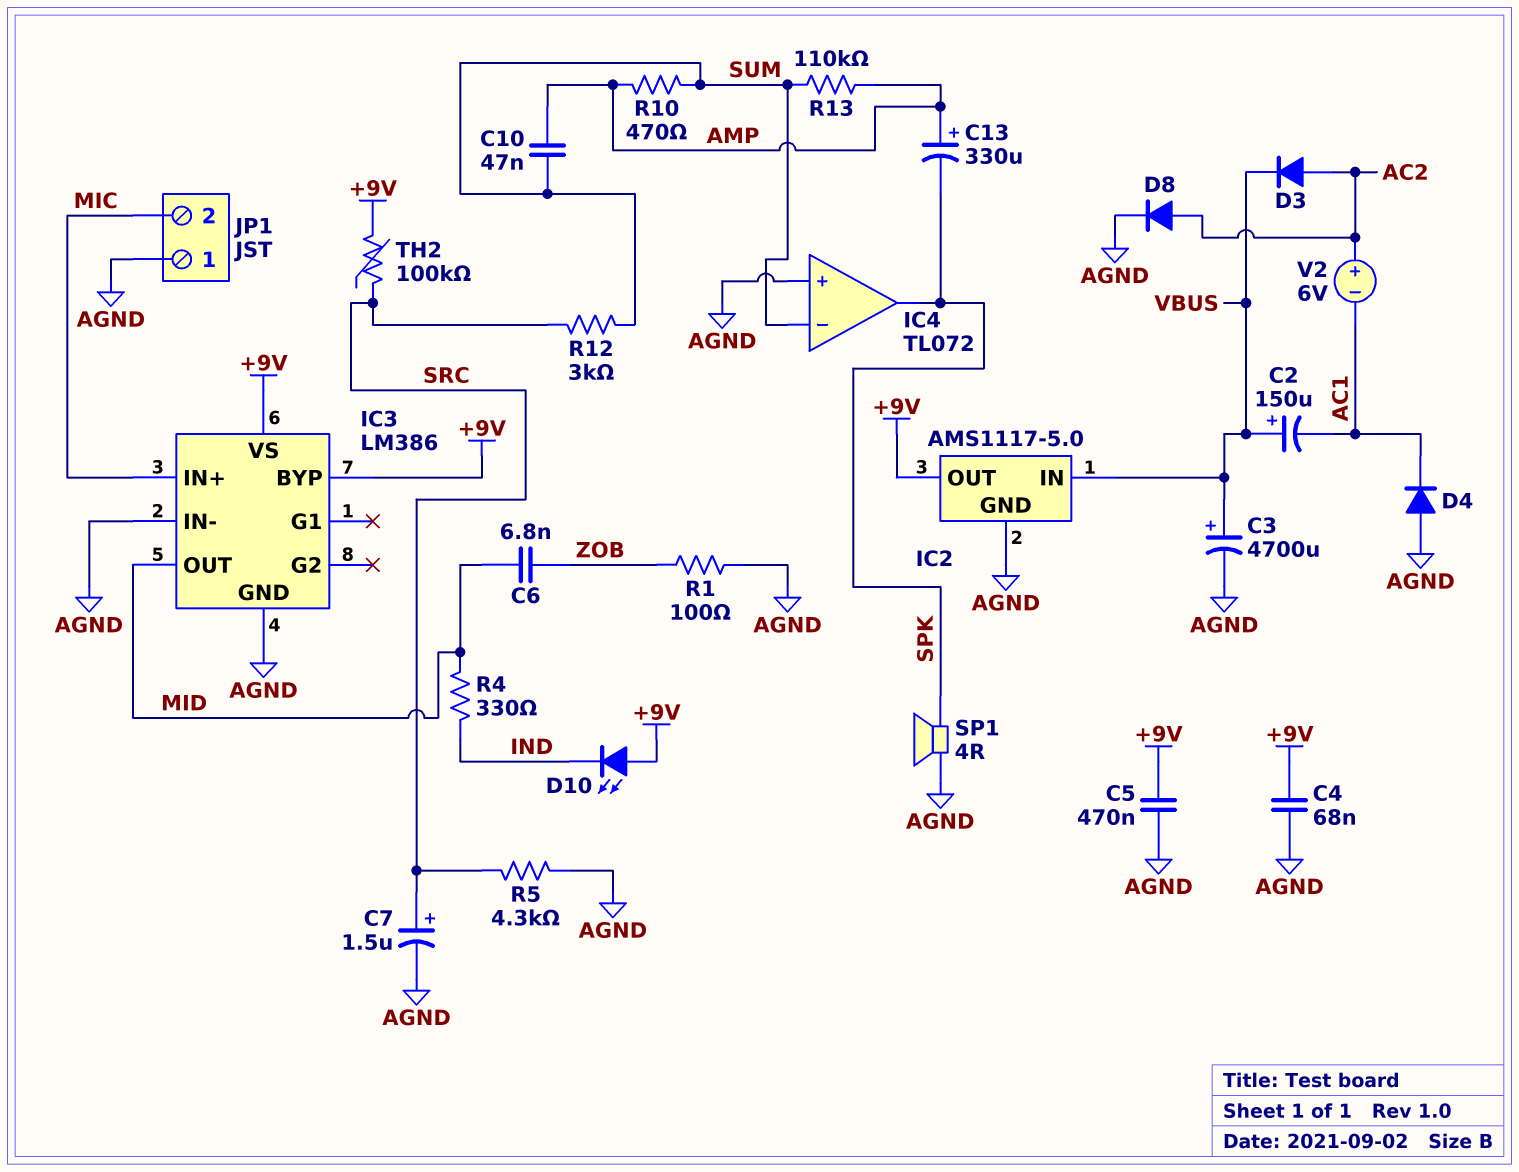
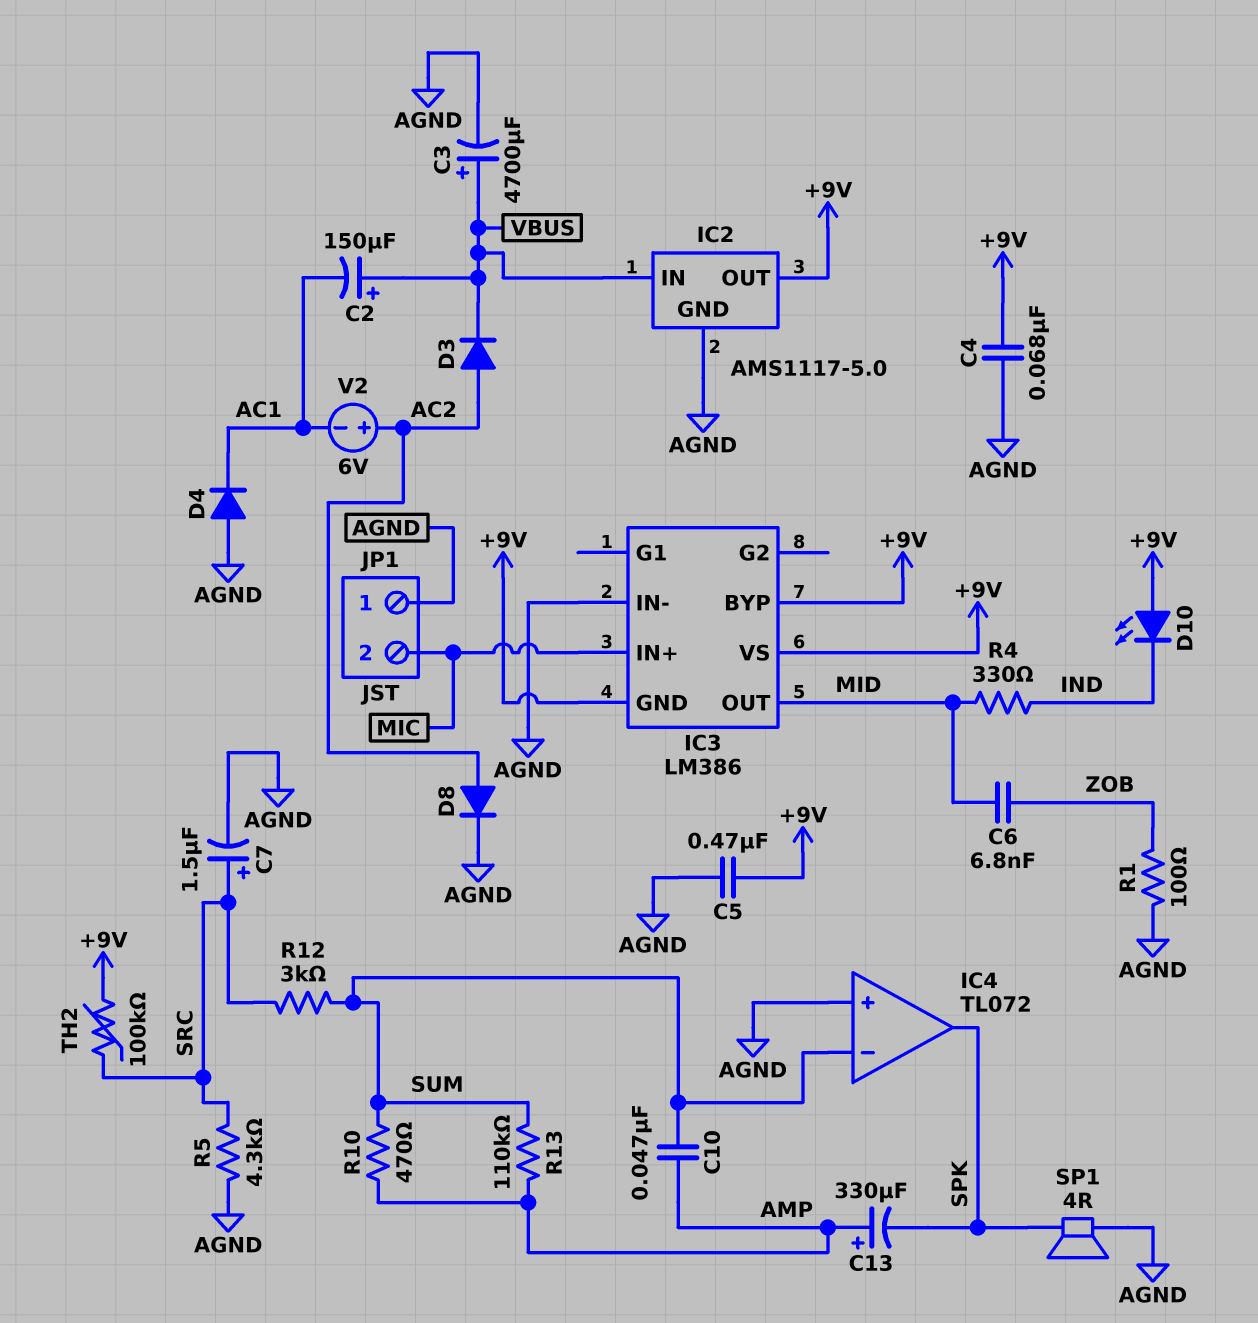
IC3 pin GND: AGND -> +9V

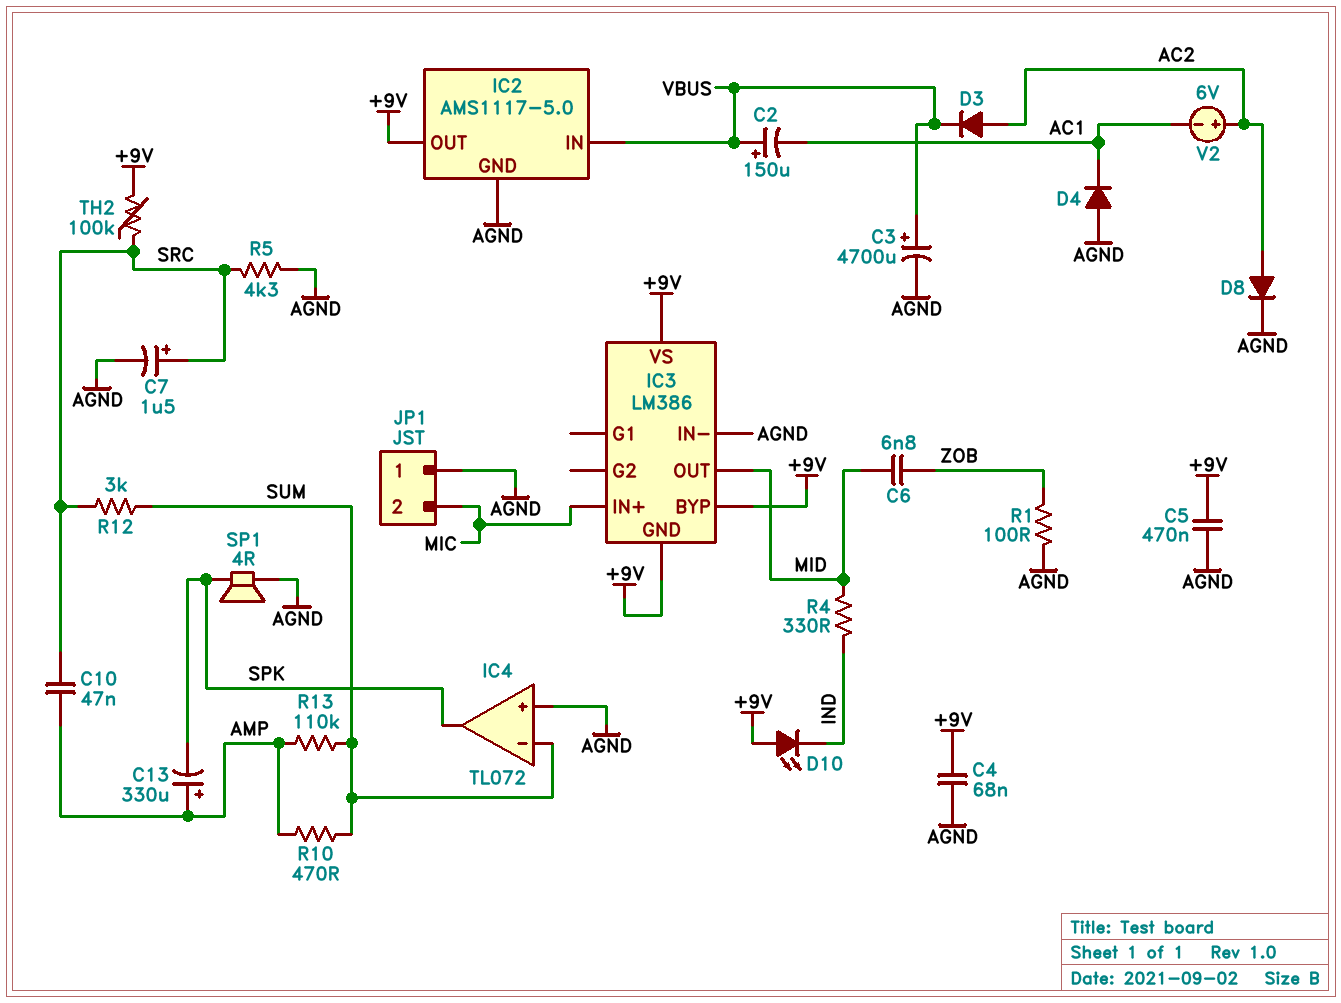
C10: 47nF (AMP, SUM) -> 47nF (AMP, SRC)

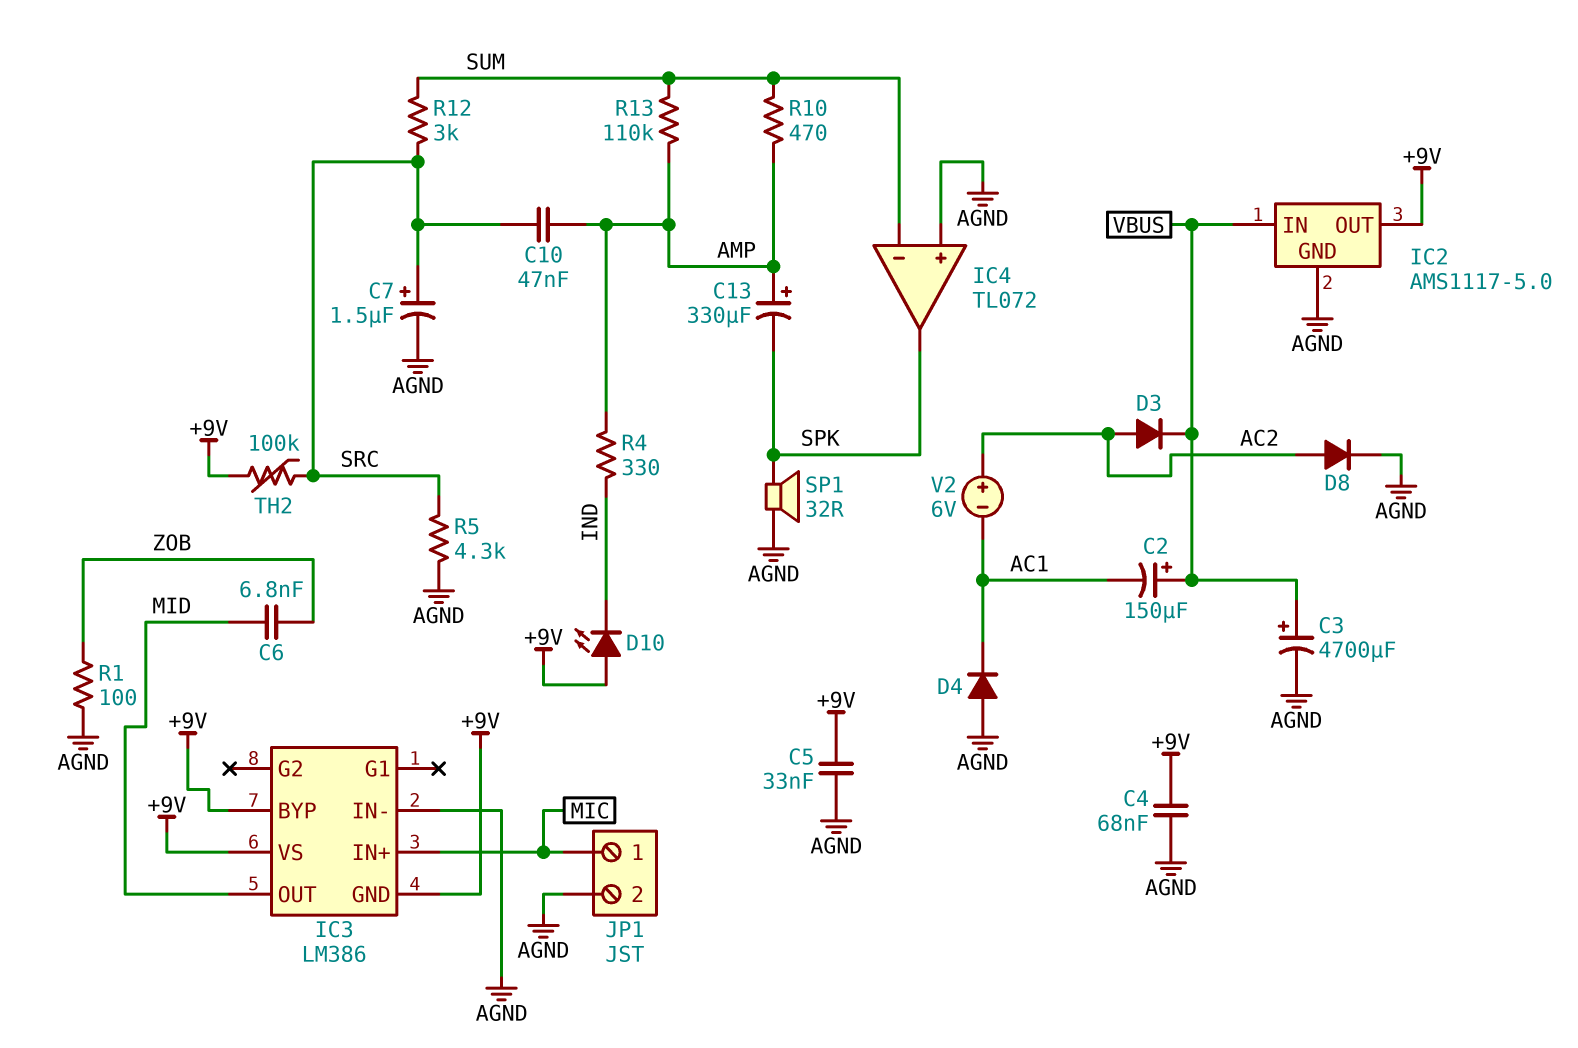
C5: 470nF (+9V, AGND) -> 33nF (+9V, AGND)
JP1 pin 1: AGND -> MIC
JP1 pin 2: MIC -> AGND
R4: 330 (IND, MID) -> 330 (AMP, IND)
SP1: speaker 4R (AGND, SPK) -> speaker 32R (AGND, SPK)

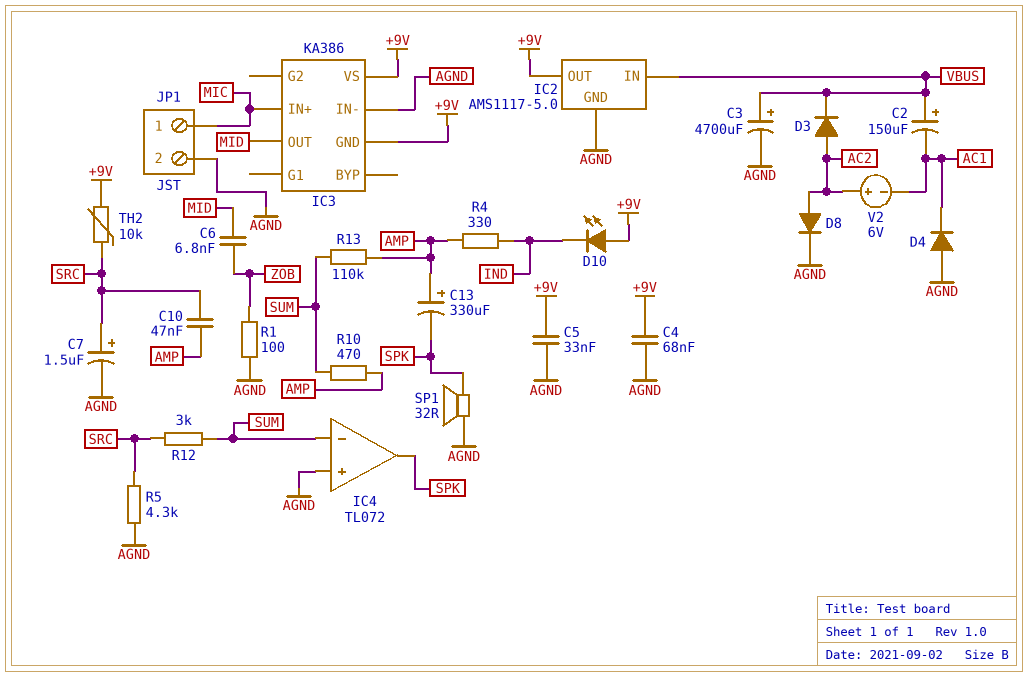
IC3: LM386 -> KA386
IC3 pin BYP: +9V -> none
TH2: 100k (+9V, SRC) -> 10k (+9V, SRC)

